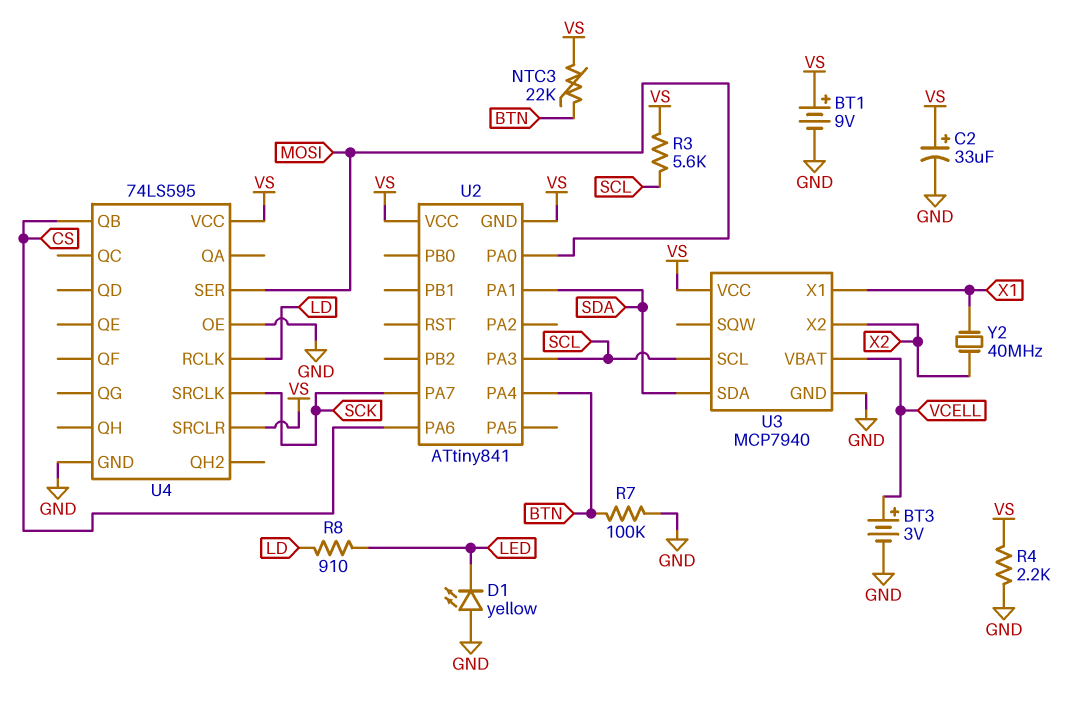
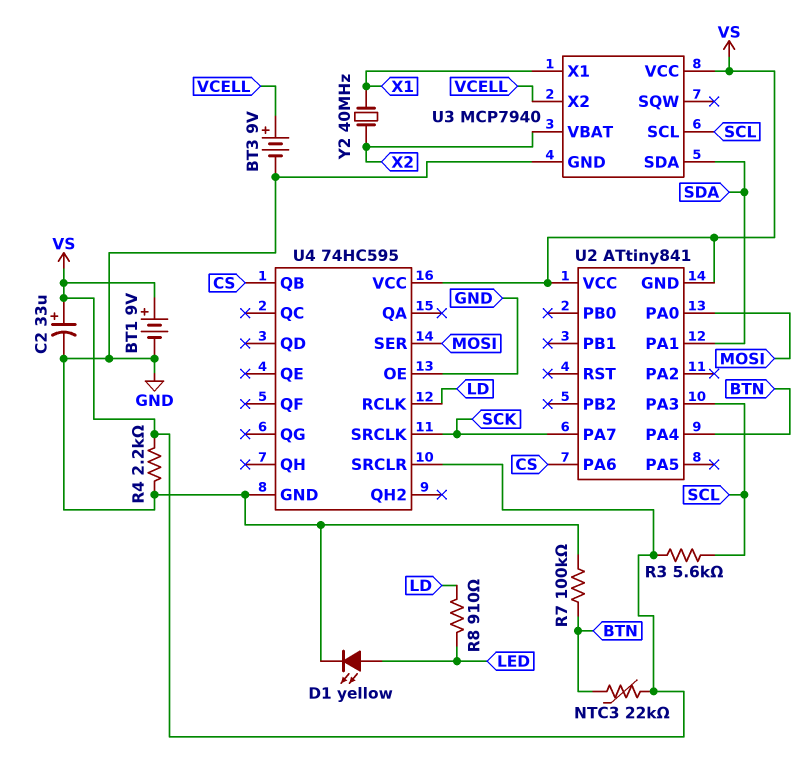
BT3: 3V (plus VCELL, minus GND) -> 9V (plus VCELL, minus GND)
D1: LED yellow (A GND, K LED) -> LED yellow (A LED, K GND)
U3 pin VBAT: VCELL -> X2
U3 pin X2: X2 -> VCELL
U4: 74LS595 -> 74HC595

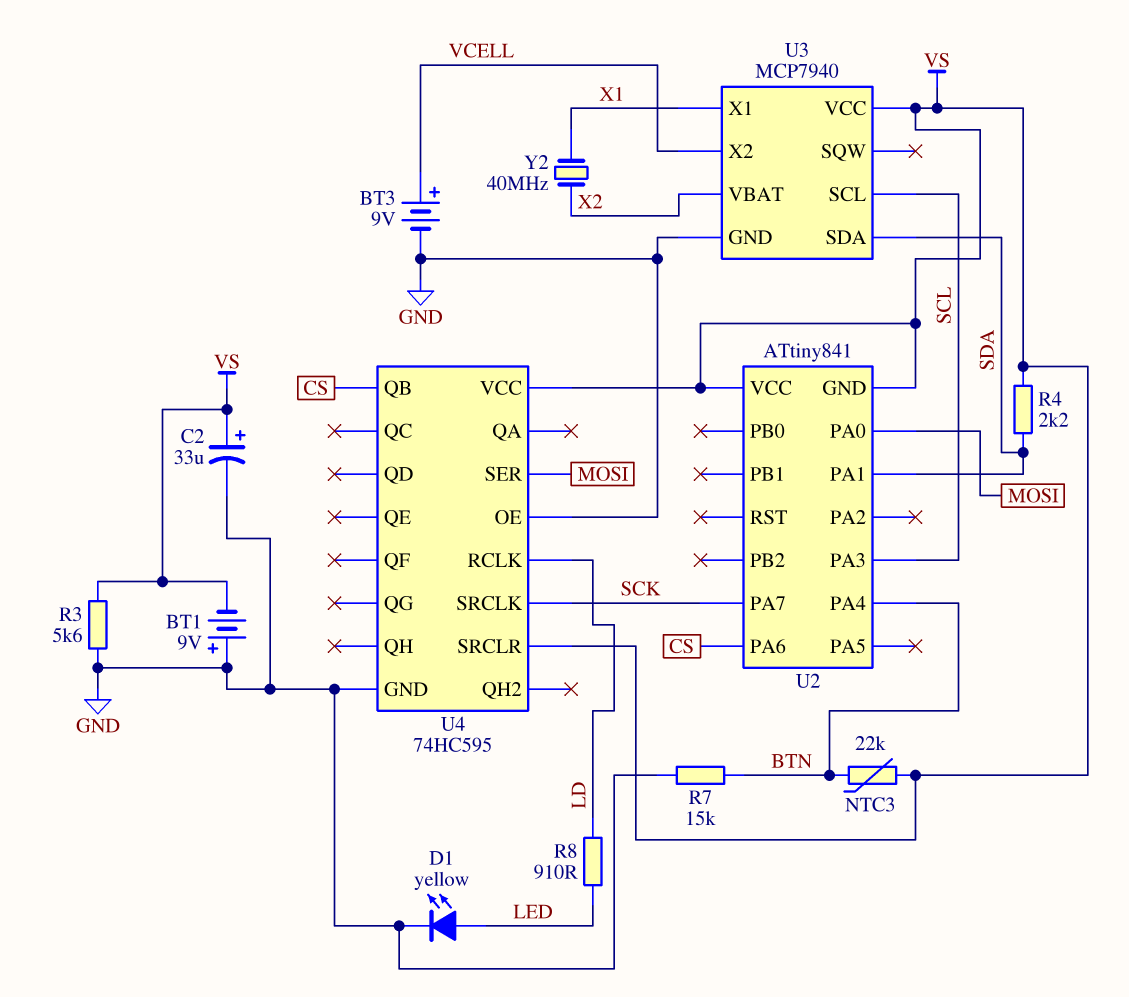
BT1: 9V (plus VS, minus GND) -> 9V (plus GND, minus VS)
R3: 5.6k (SCL, VS) -> 5.6k (GND, VS)
R4: 2.2k (GND, VS) -> 2.2k (SDA, VS)
R7: 100k (BTN, GND) -> 15k (BTN, GND)

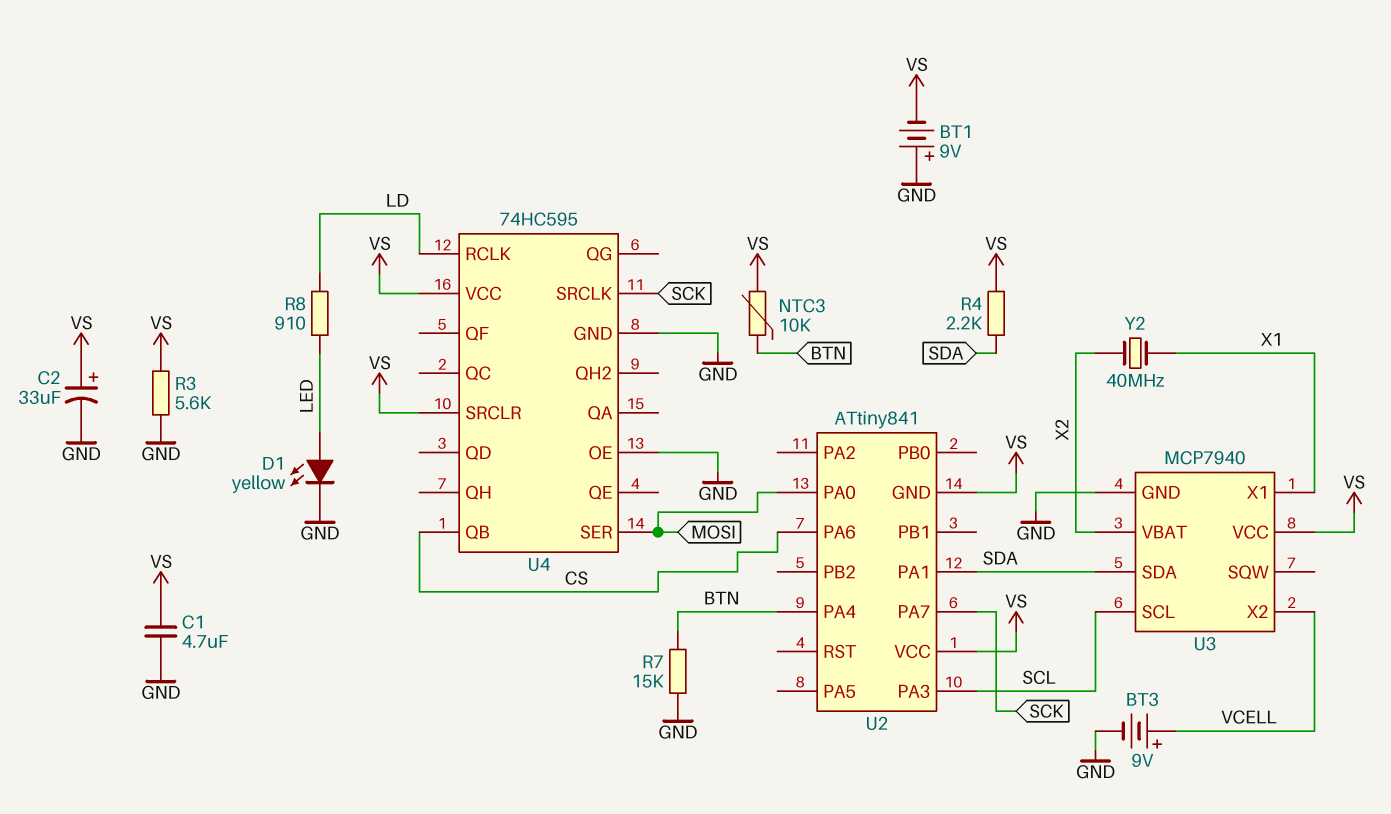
C1: none -> 4.7uF (GND, VS)
NTC3: 22k (BTN, VS) -> 10k (BTN, VS)

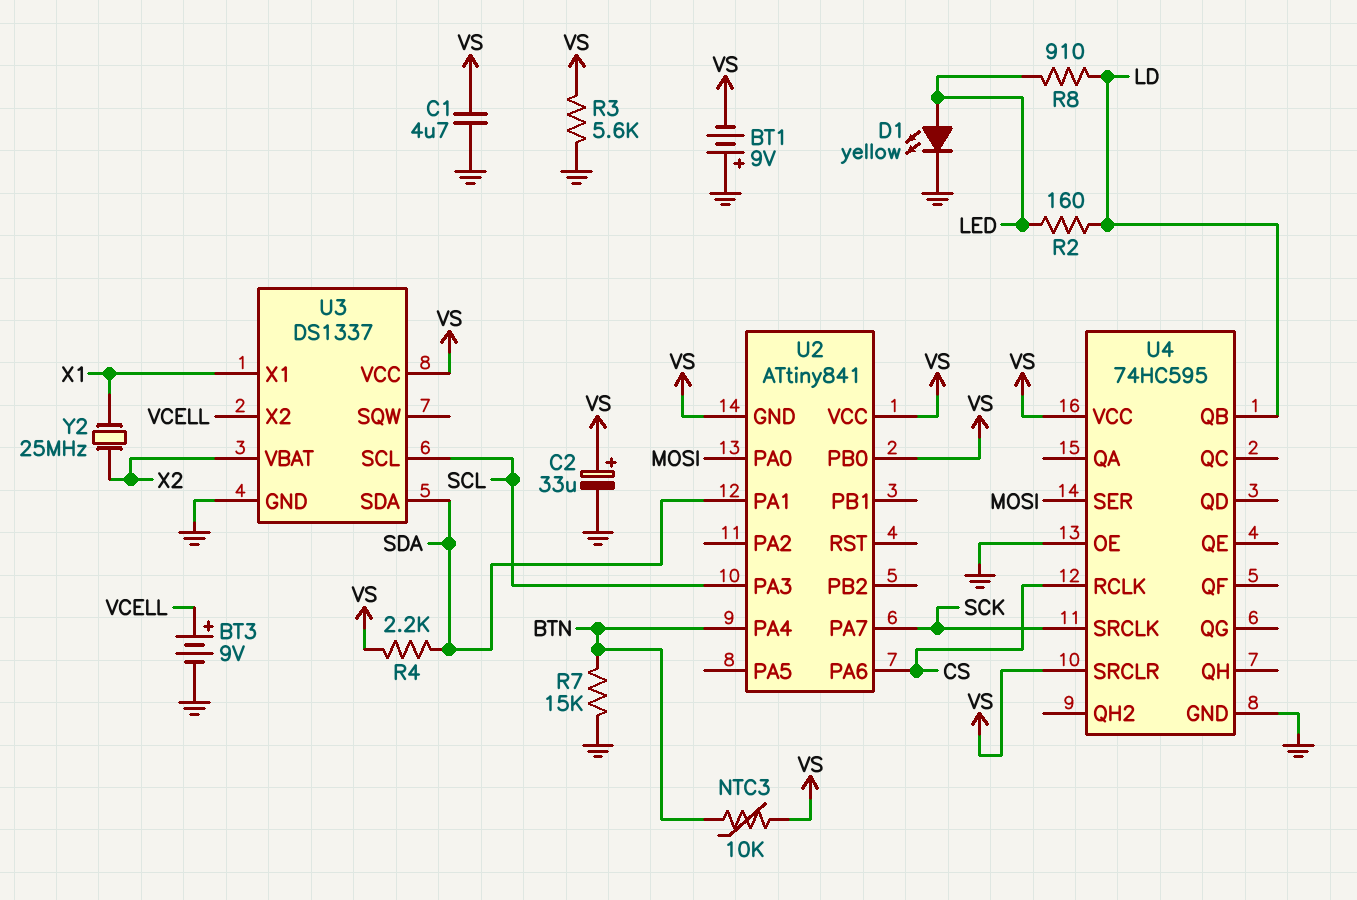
R2: none -> 160 (LD, LED)
U2 pin PB0: none -> VS
U3: MCP7940 -> DS1337
U4 pin QB: CS -> LD
U4 pin RCLK: LD -> CS
Y2: 40MHz (X1, X2) -> 25MHz (X1, X2)

